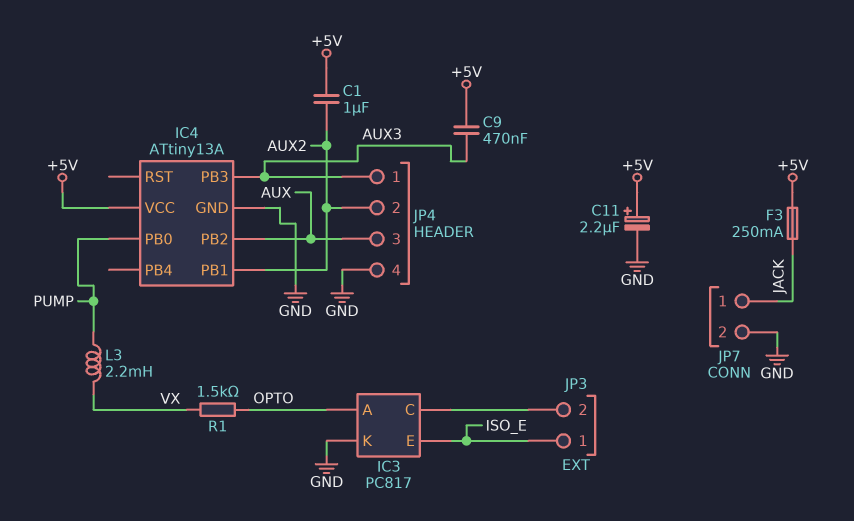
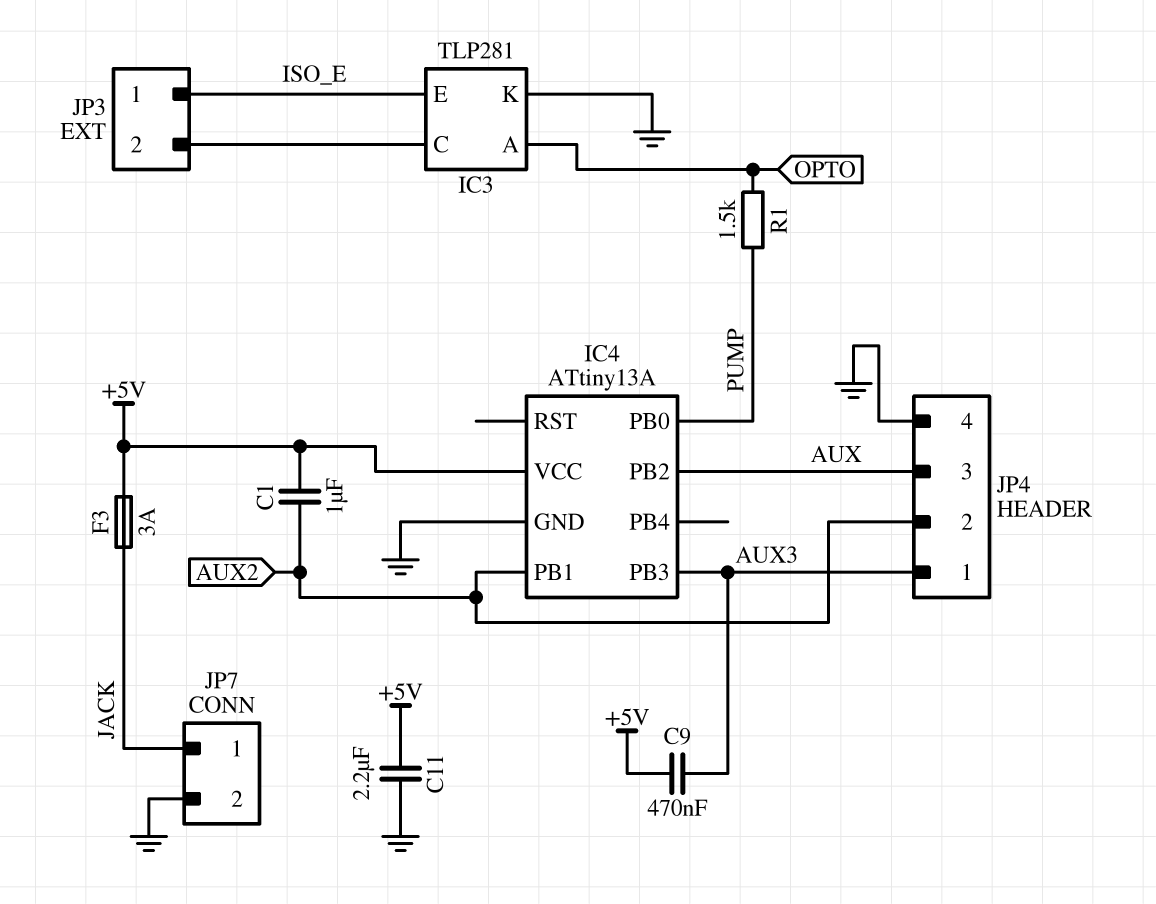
C11: 2.2uF (plus +5V, minus GND) -> 2.2uF (+5V, GND)
F3: 250mA (+5V, JACK) -> 3A (+5V, JACK)
IC3: PC817 -> TLP281
L3: 2.2mH (PUMP, VX) -> none
R1: 1.5k (OPTO, VX) -> 1.5k (OPTO, PUMP)

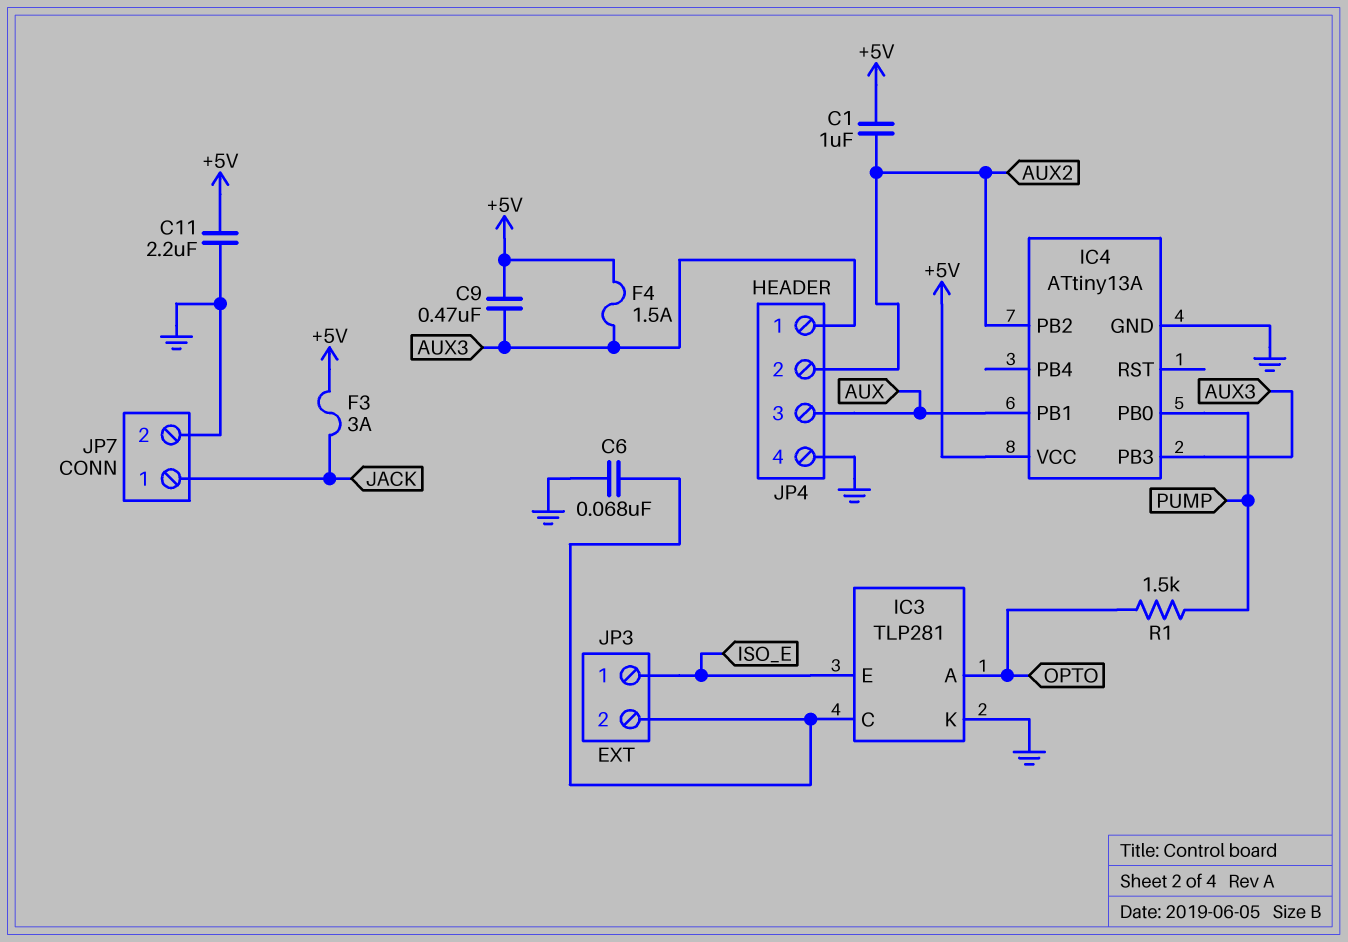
C6: none -> 68nF (GND, IC3/C)
F4: none -> 1.5A (+5V, AUX3)
IC4 pin PB1: AUX2 -> AUX
IC4 pin PB2: AUX -> AUX2

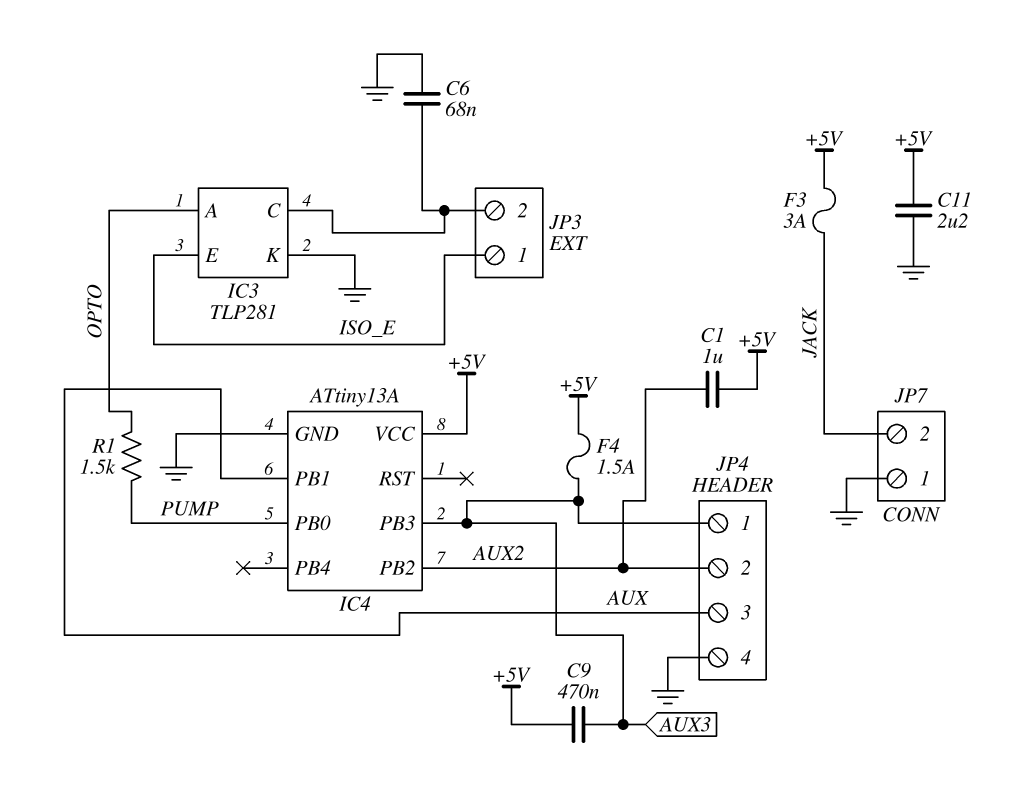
JP7 pin 1: JACK -> GND
JP7 pin 2: GND -> JACK

